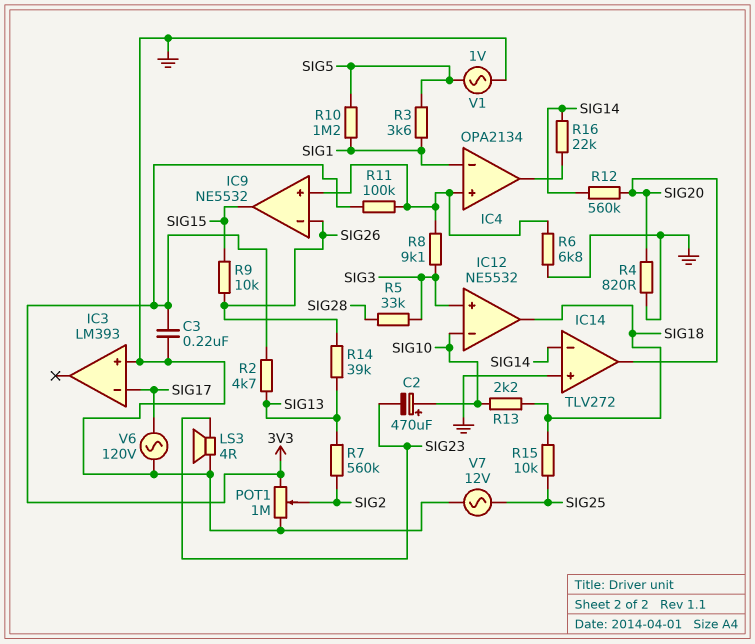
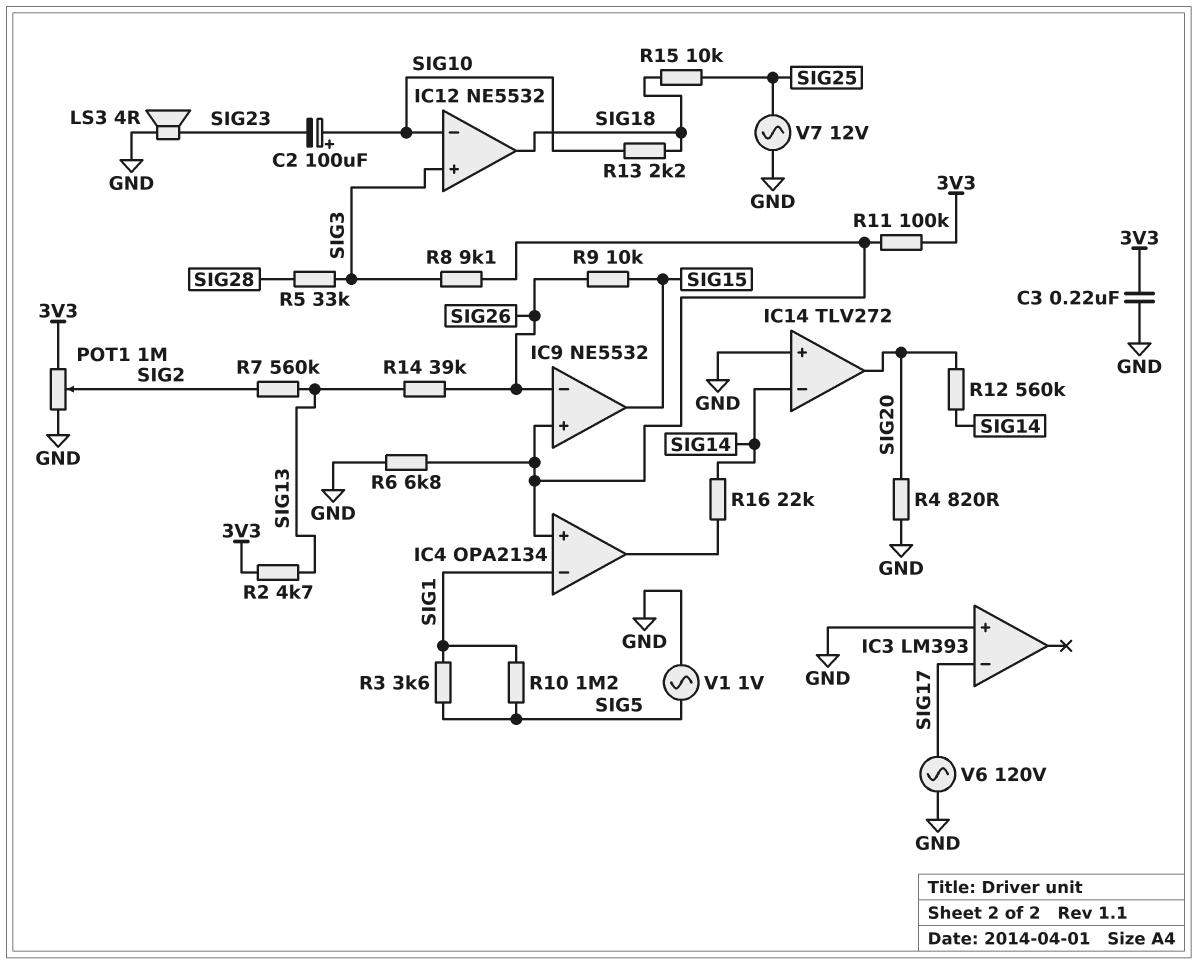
C2: 470uF (plus SIG10, minus SIG23) -> 100uF (plus SIG10, minus SIG23)

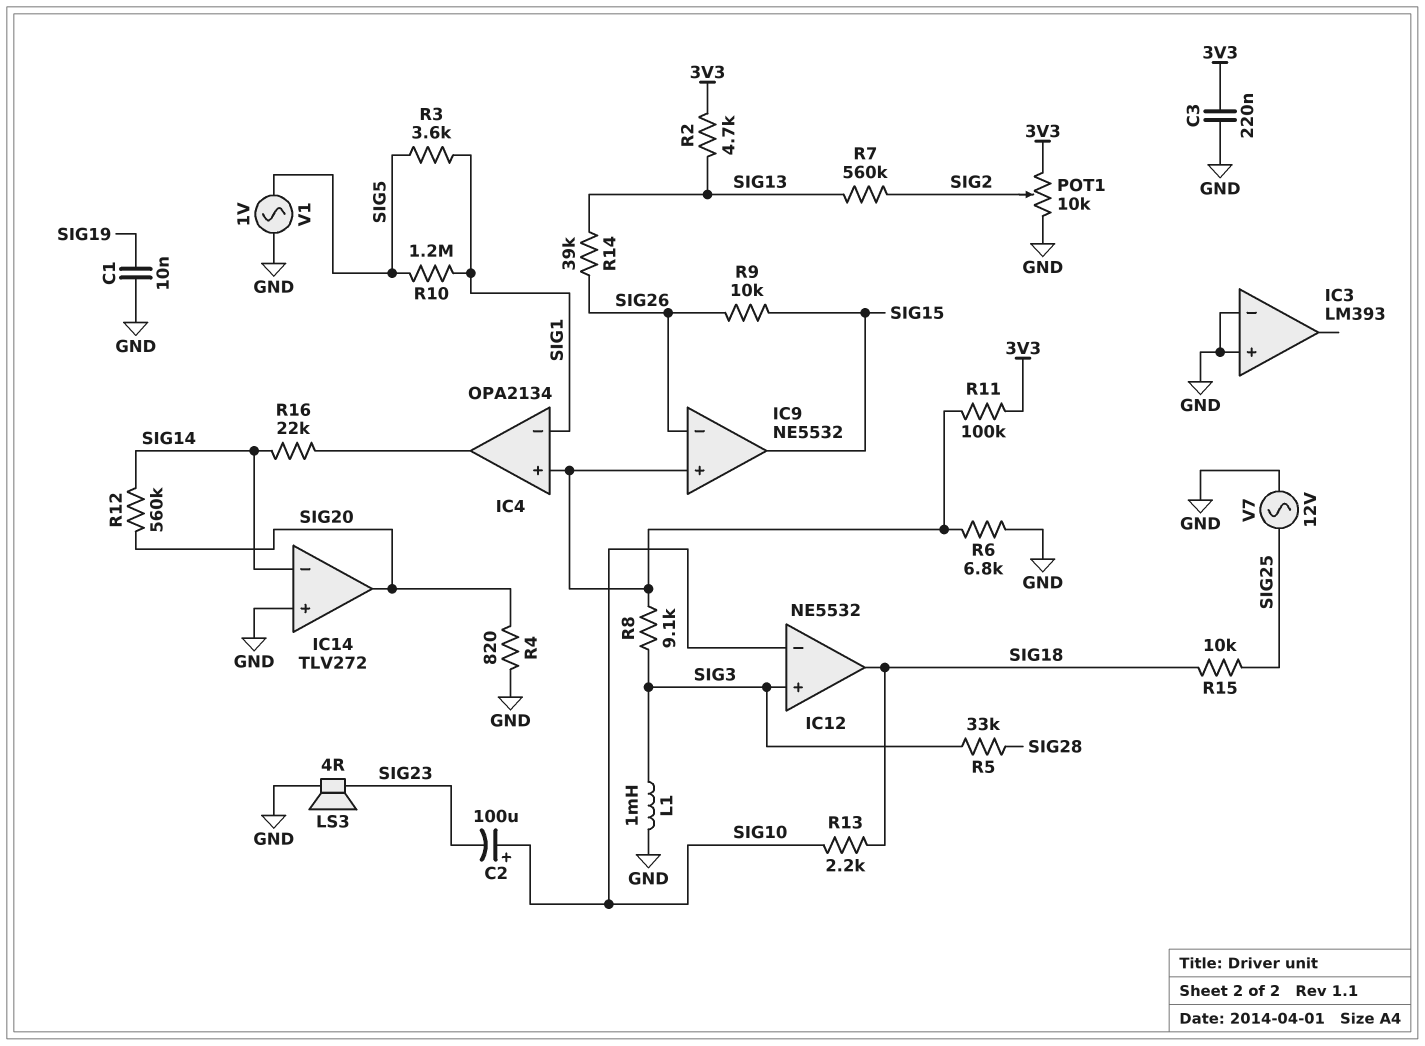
C1: none -> 10nF (GND, SIG19)
IC3 pin in-: SIG17 -> GND
L1: none -> 1mH (GND, SIG3)
POT1: 1M (3V3, GND, wiper SIG2) -> 10k (3V3, GND, wiper SIG2)
V6: AC 120V (GND, SIG17) -> none

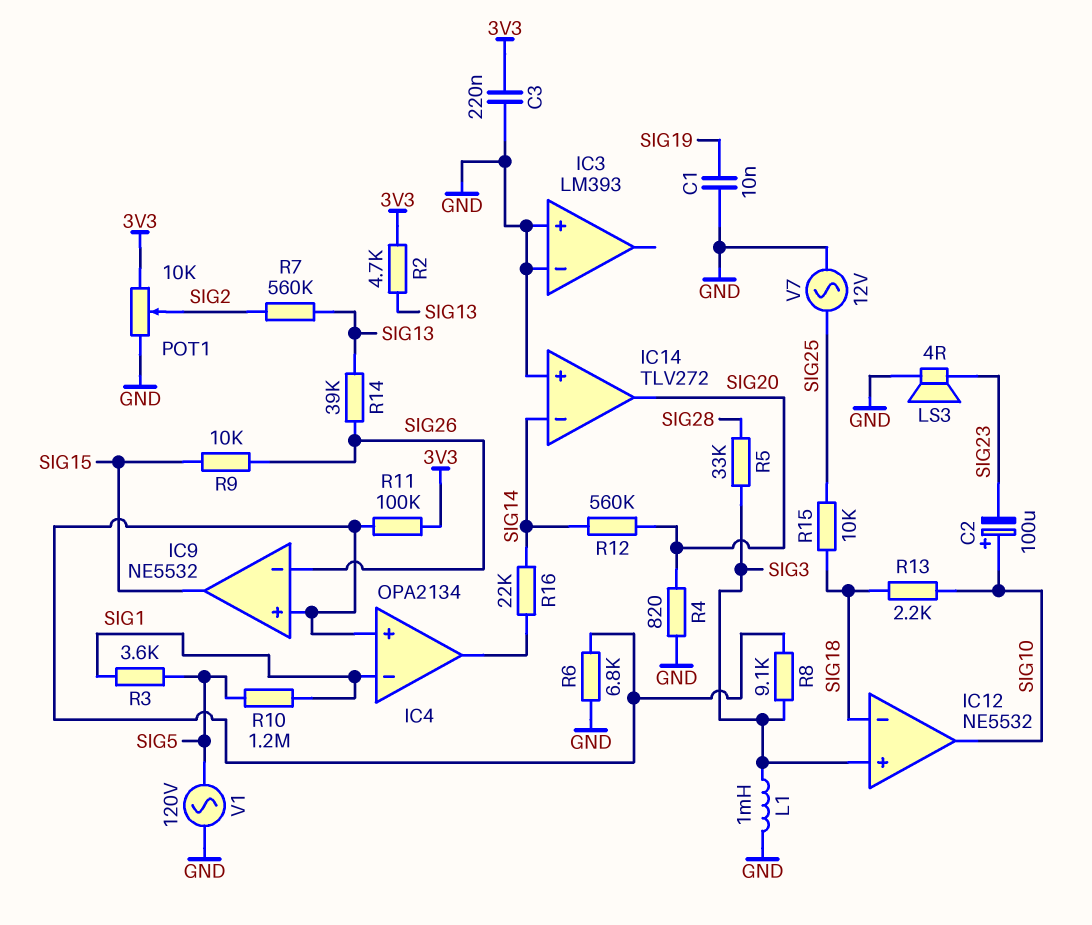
IC12 pin in-: SIG10 -> SIG18
IC12 pin out: SIG18 -> SIG10
V1: AC 1V (GND, SIG5) -> AC 120V (GND, SIG5)

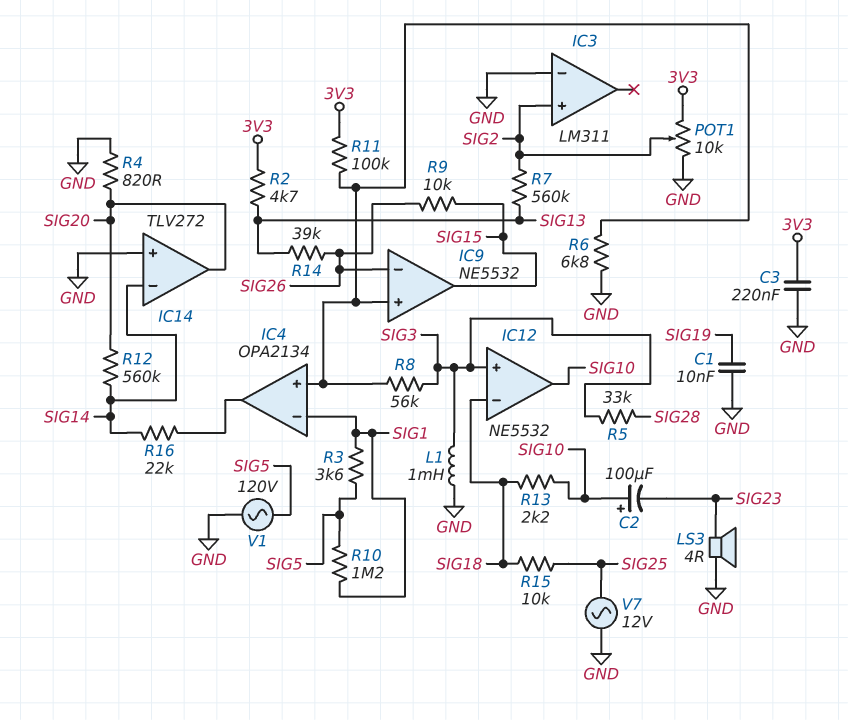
IC3: LM393 -> LM311
IC3 pin in+: GND -> SIG2
R8: 9.1k (IC4/in+, SIG3) -> 56k (IC4/in+, SIG3)

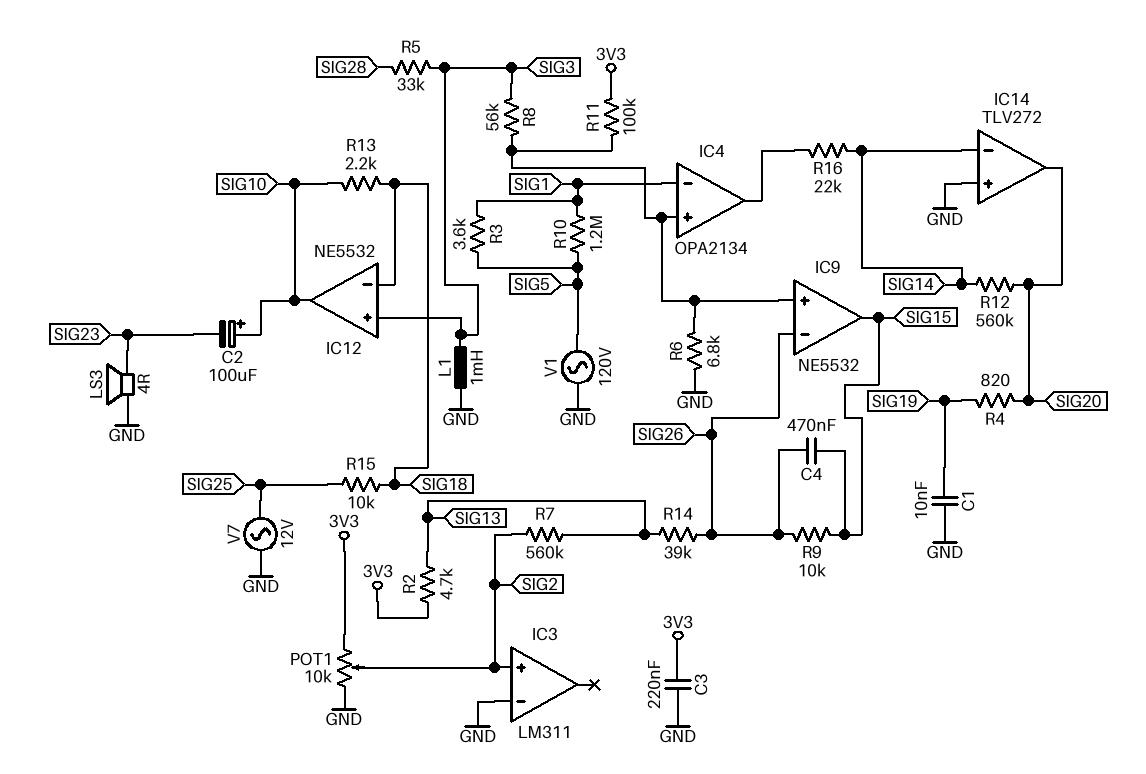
C4: none -> 470nF (SIG15, SIG26)
R4: 820 (GND, SIG20) -> 820 (SIG19, SIG20)

